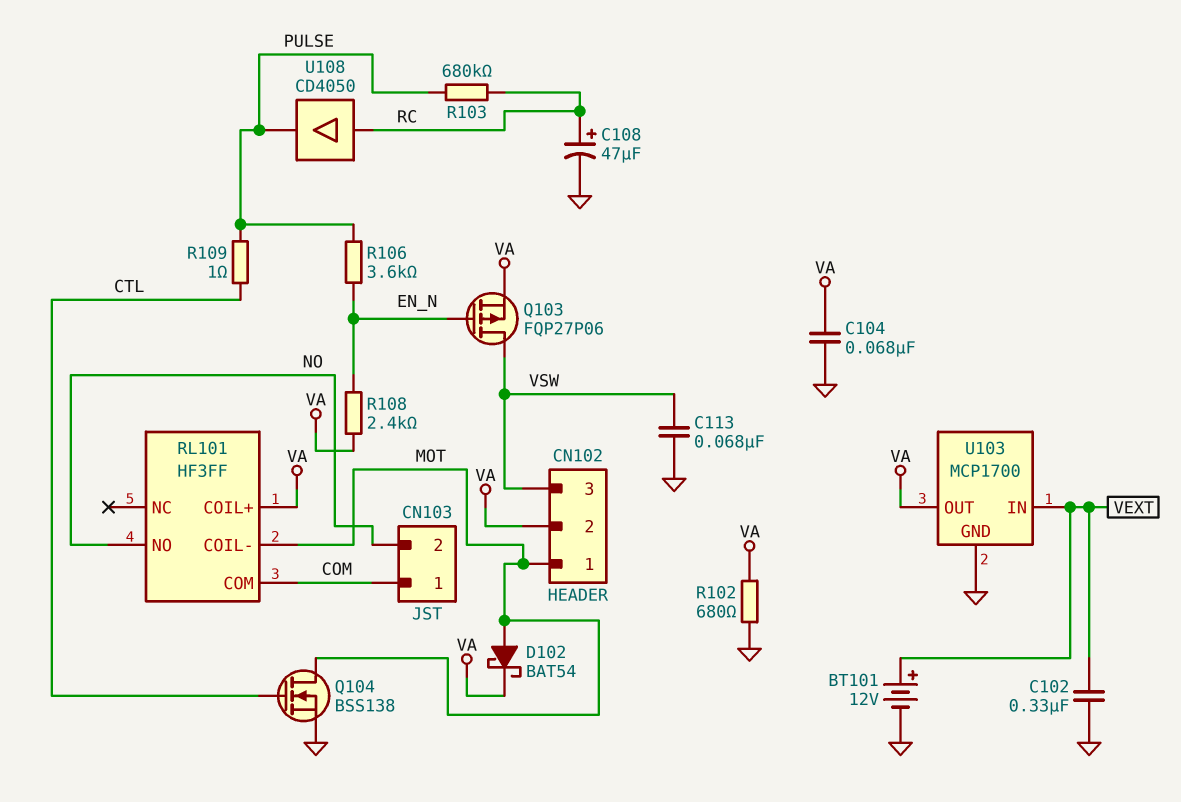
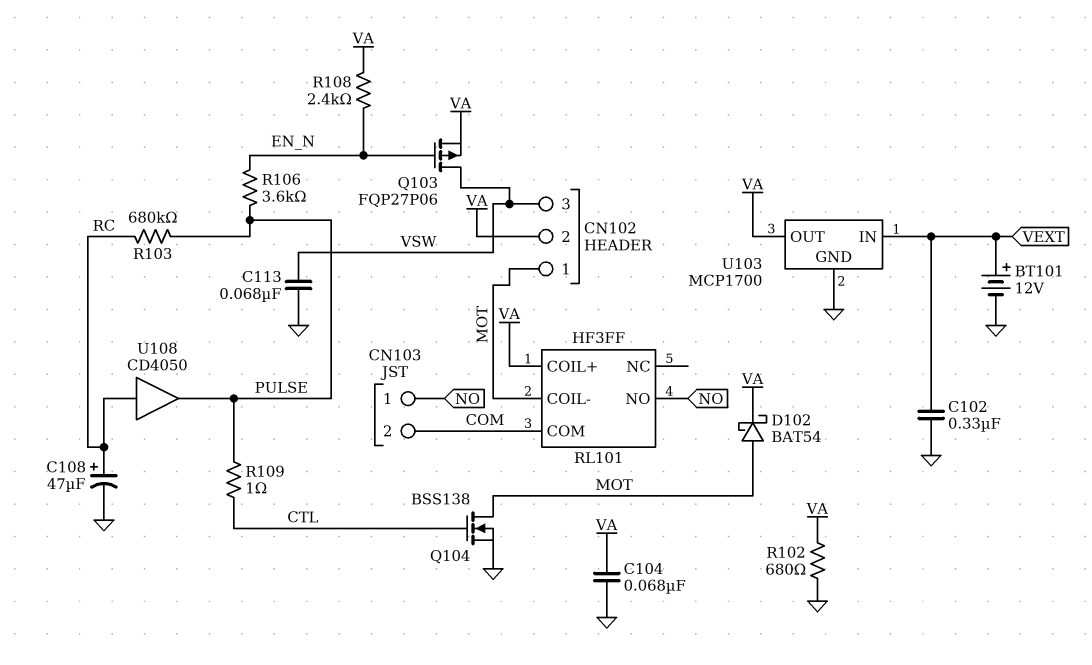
CN103 pin 1: COM -> NO
CN103 pin 2: NO -> COM

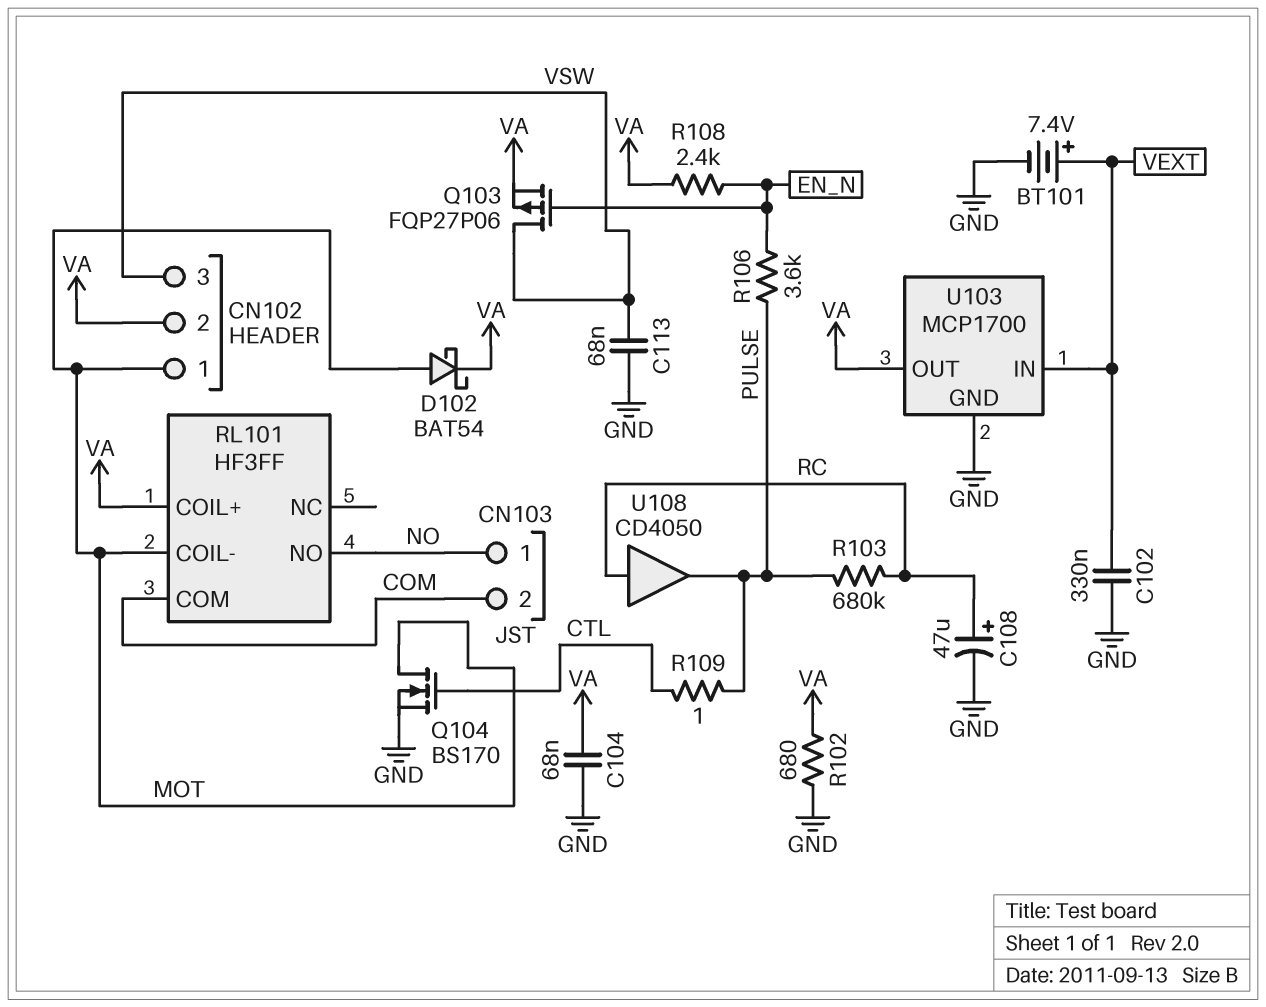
BT101: 12V (plus VEXT, minus GND) -> 7.4V (plus VEXT, minus GND)
Q104: NMOS BSS138 (G CTL, D MOT, S GND) -> NMOS BS170 (G CTL, D MOT, S GND)

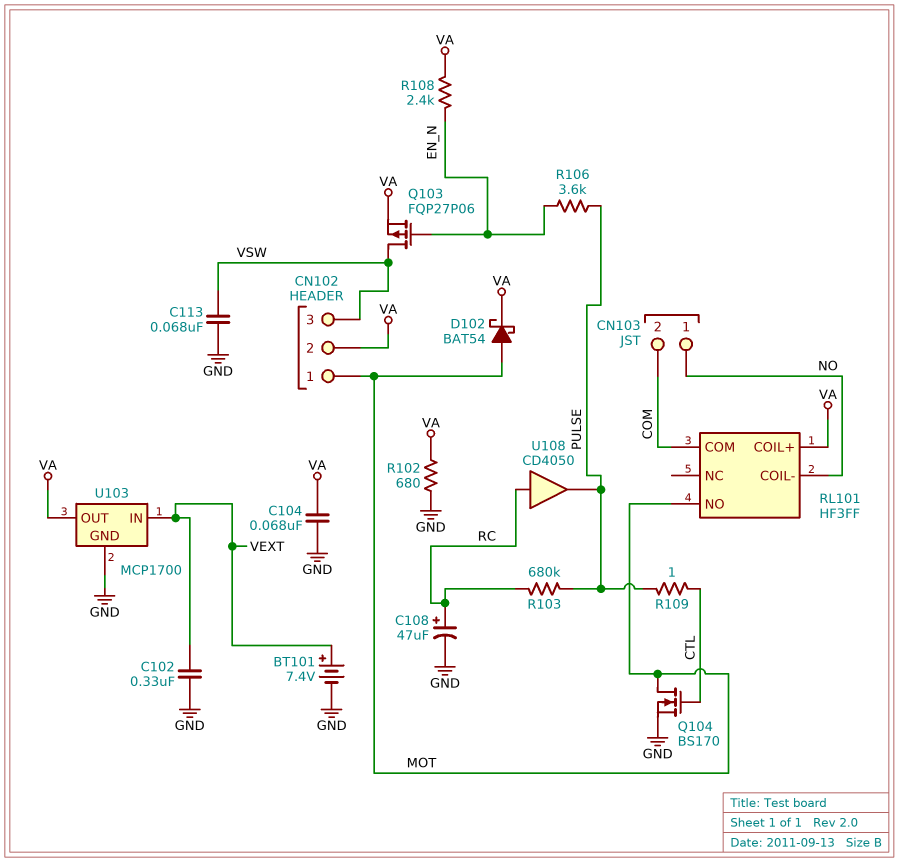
RL101 pin COIL-: MOT -> NO
RL101 pin NO: NO -> MOT

